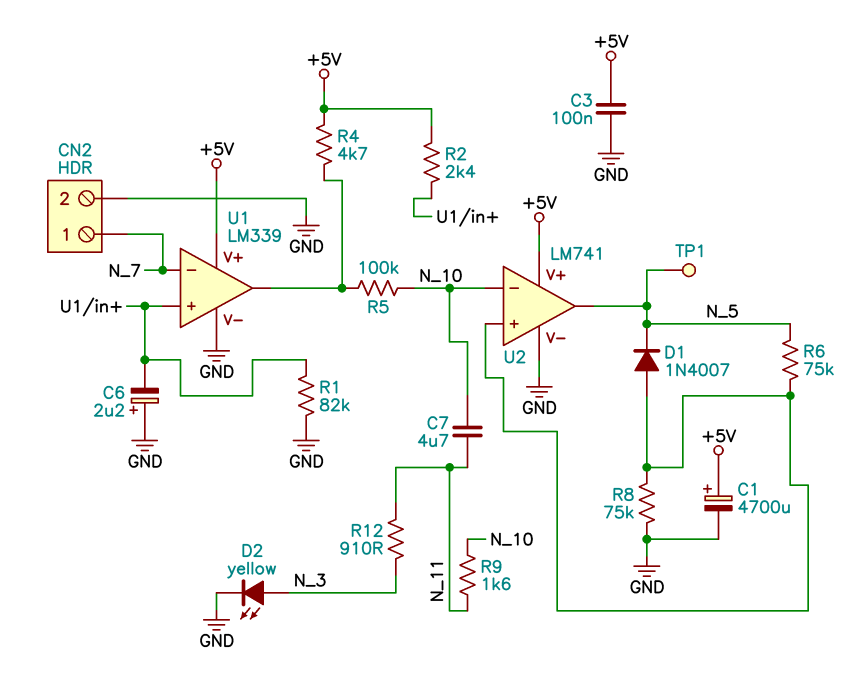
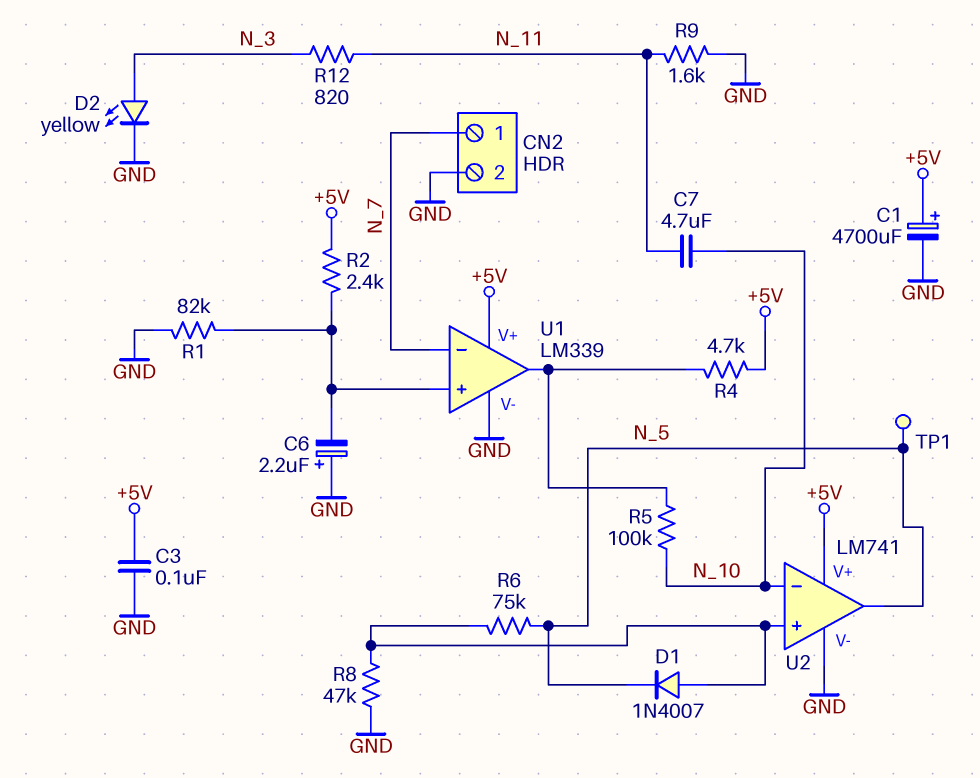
R8: 75k (GND, U2/in+) -> 47k (GND, U2/in+)
R9: 1.6k (N_10, N_11) -> 1.6k (GND, N_11)
R12: 910 (N_3, N_11) -> 820 (N_3, N_11)

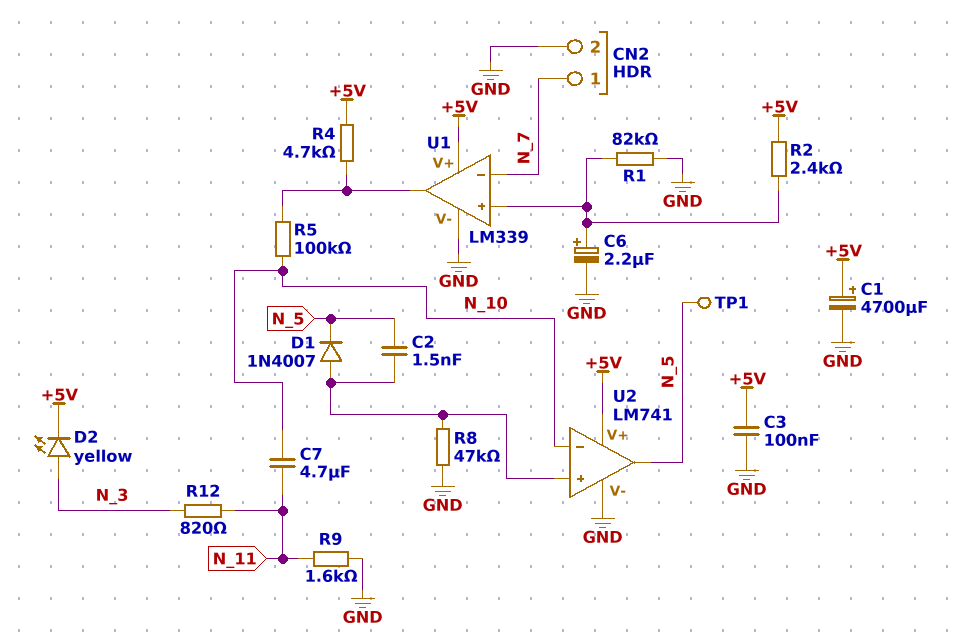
C2: none -> 1.5nF (N_5, U2/in+)
C6: 2.2uF (plus GND, minus U1/in+) -> 2.2uF (plus U1/in+, minus GND)
D2: LED yellow (A N_3, K GND) -> LED yellow (A N_3, K +5V)
R6: 75k (N_5, U2/in+) -> none

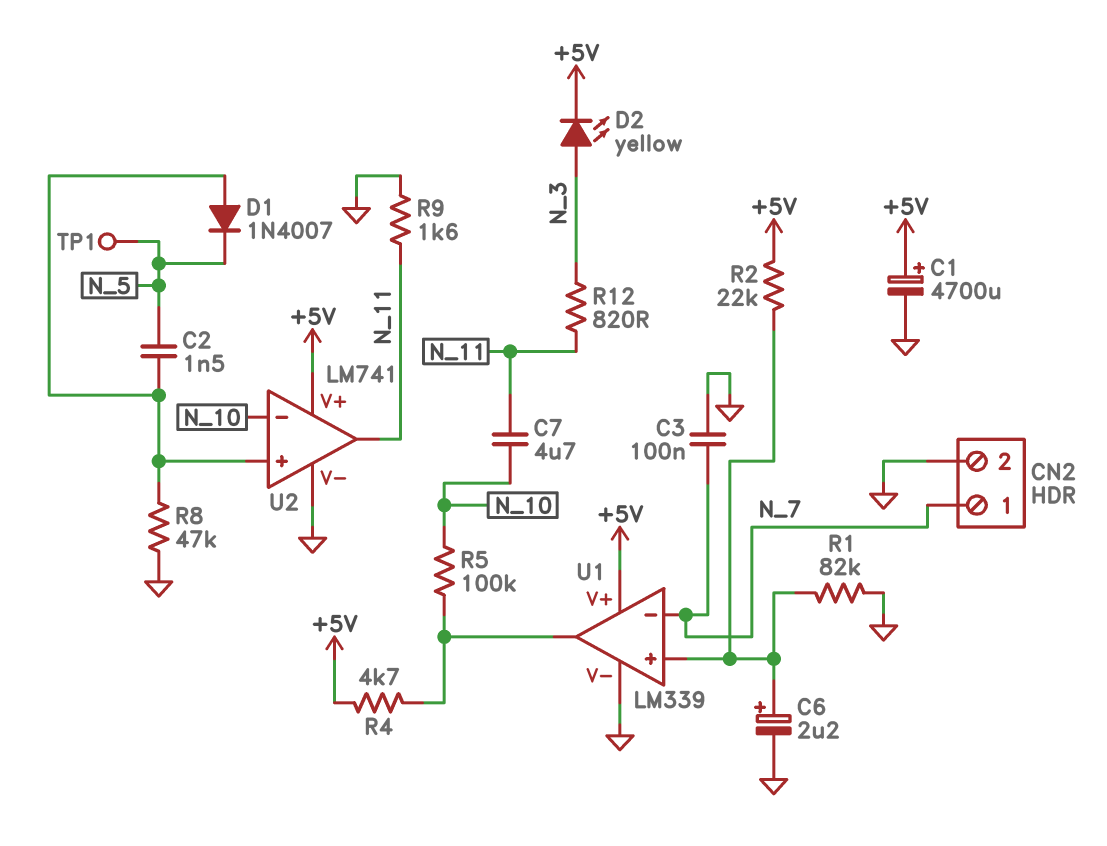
C3: 100nF (+5V, GND) -> 100nF (GND, N_7)
R2: 2.4k (+5V, U1/in+) -> 22k (+5V, U1/in+)
U2 pin out: N_5 -> N_11

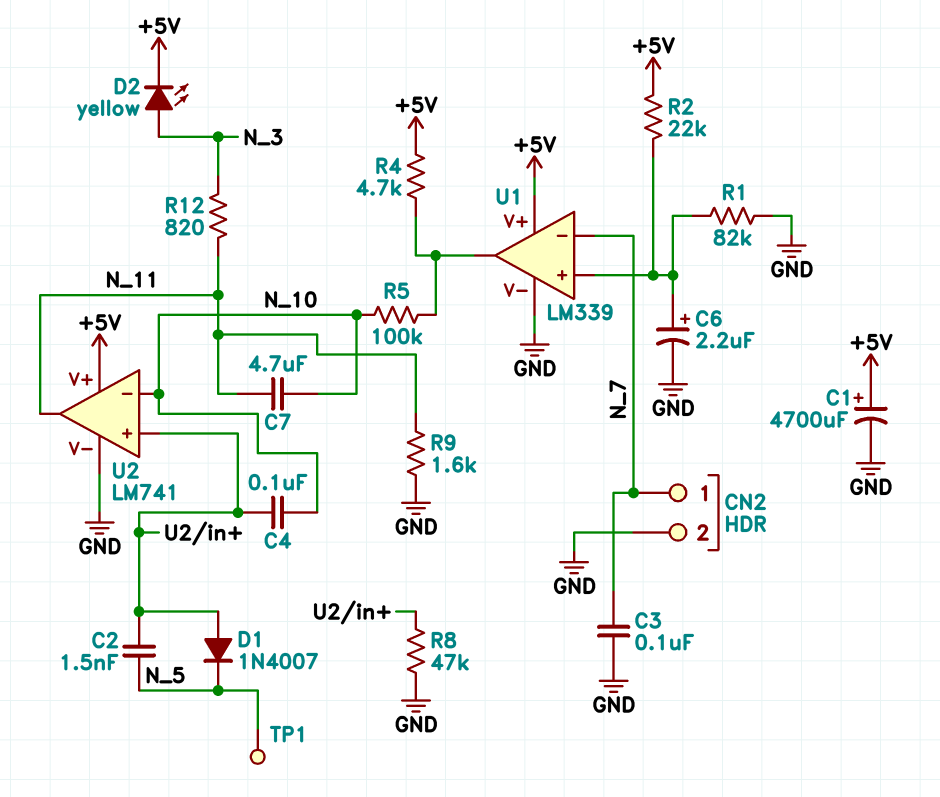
C4: none -> 100nF (N_10, U2/in+)

